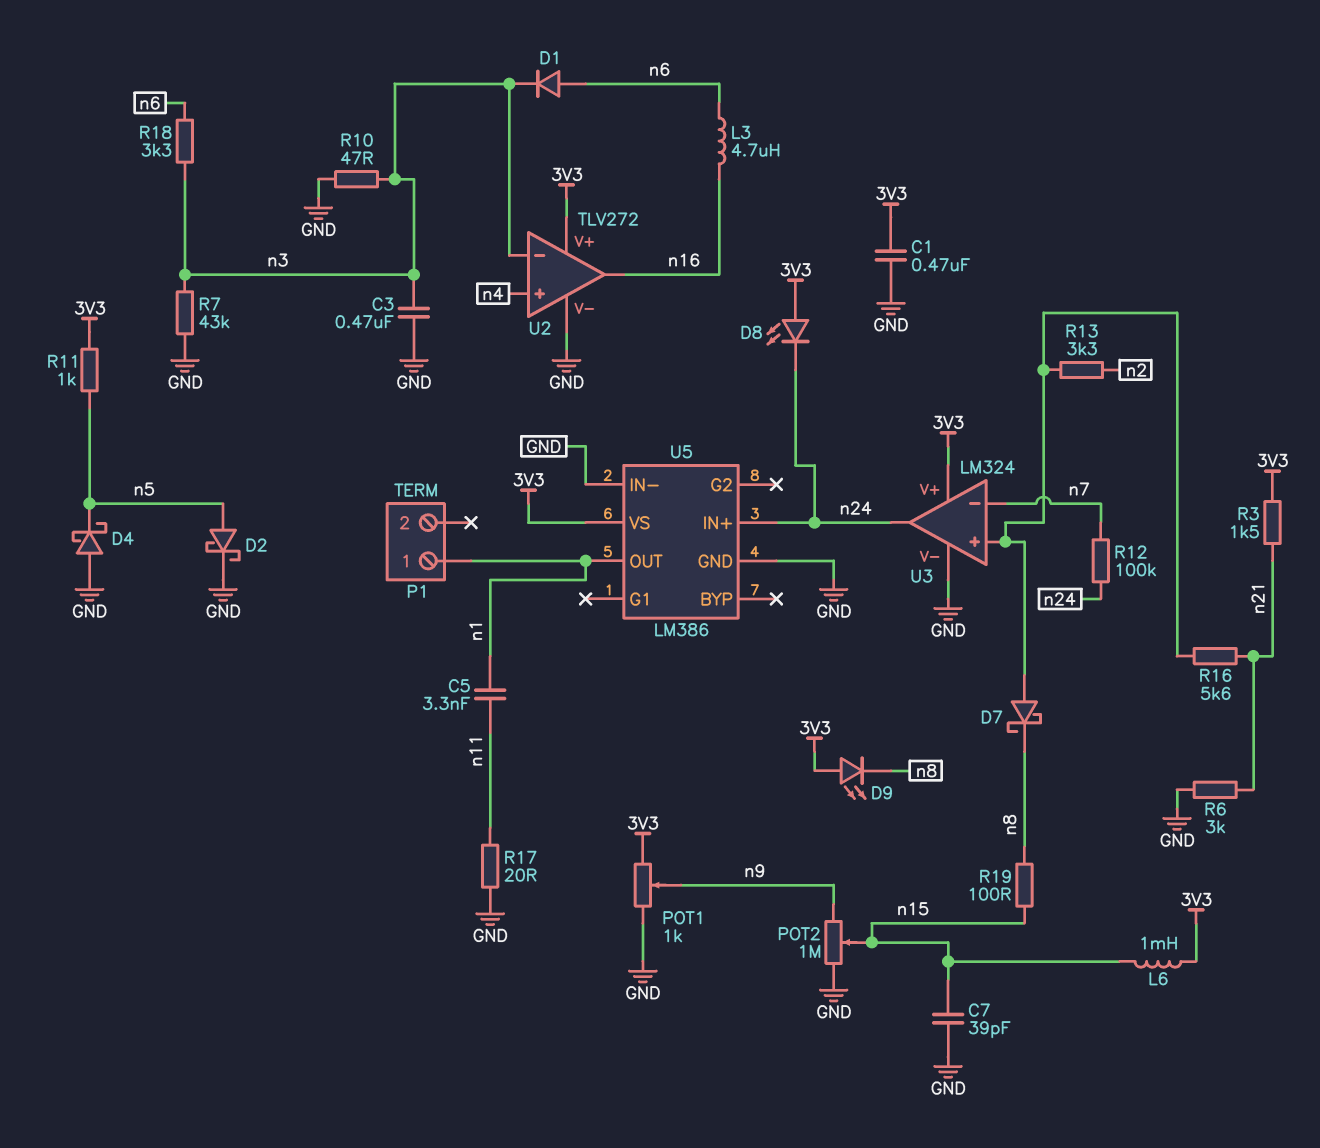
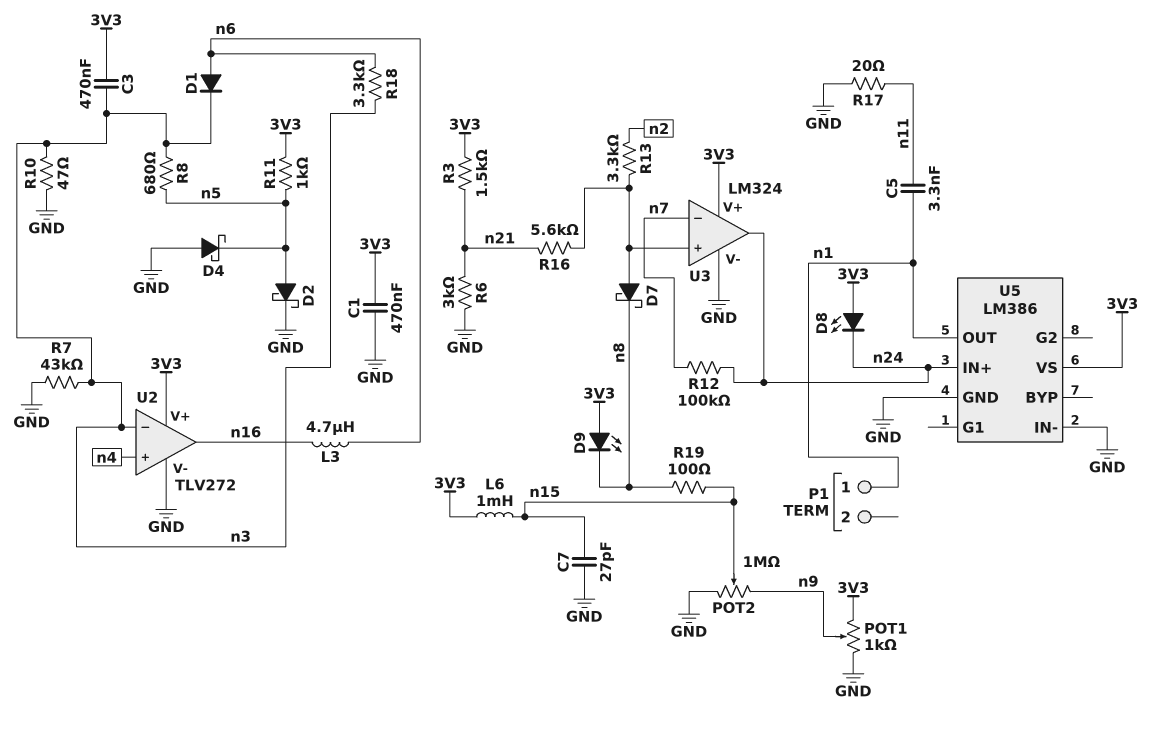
C3: 470nF (GND, n3) -> 470nF (3V3, n3)
C7: 39pF (GND, n15) -> 27pF (GND, n15)
R8: none -> 680 (n3, n5)

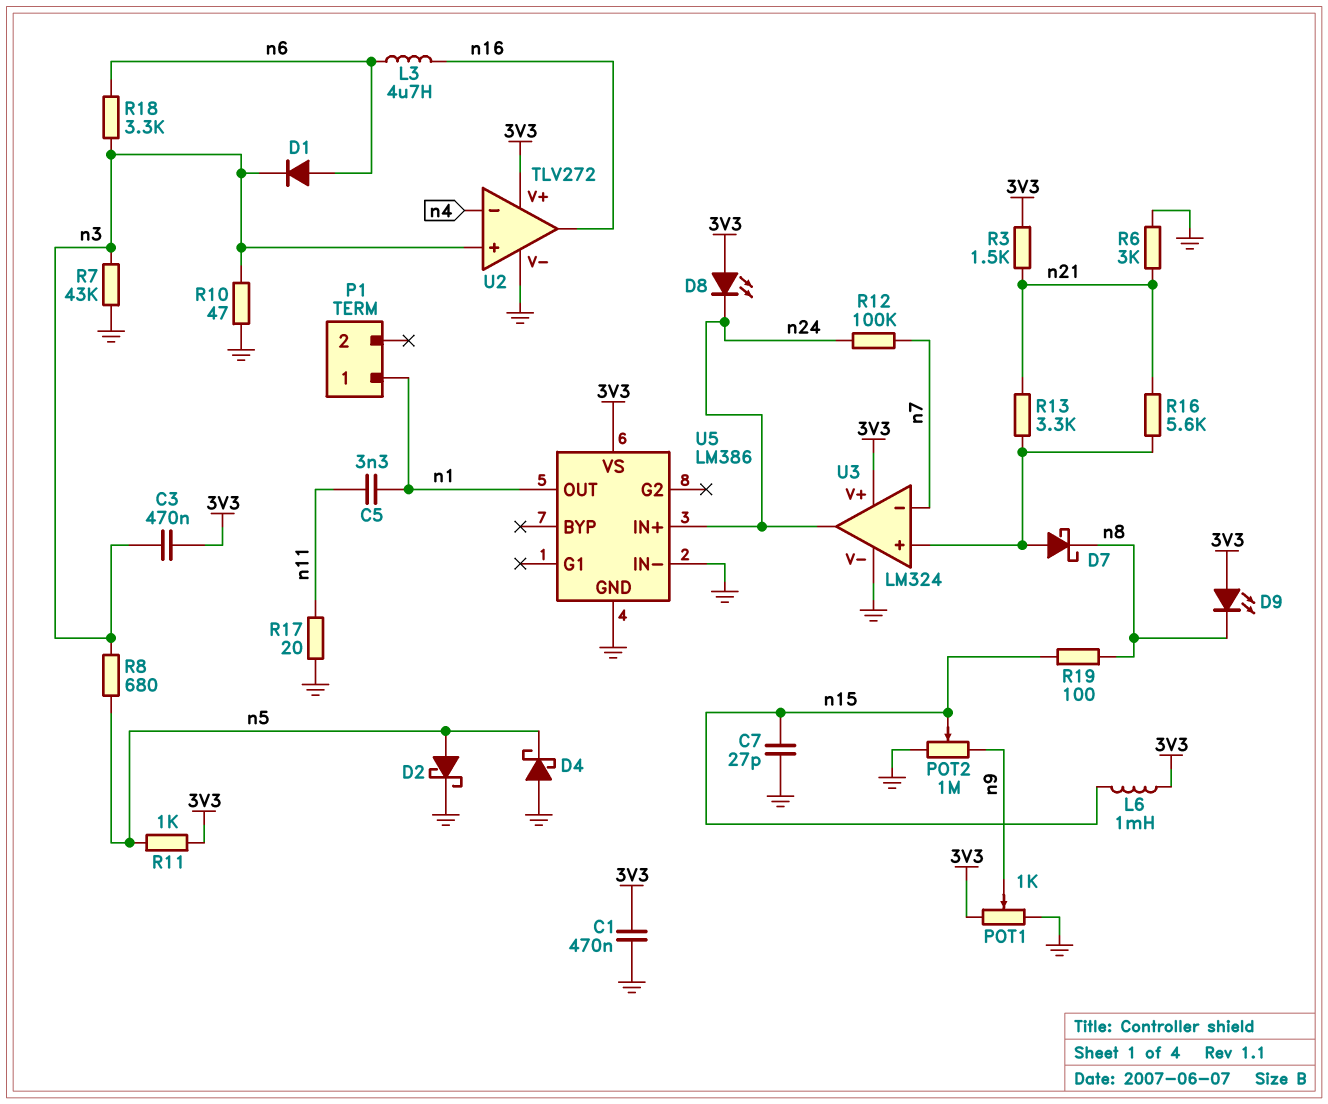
R13: 3.3k (U3/in+, n2) -> 3.3k (U3/in+, n21)
U2 pin in+: n4 -> n3
U2 pin in-: n3 -> n4

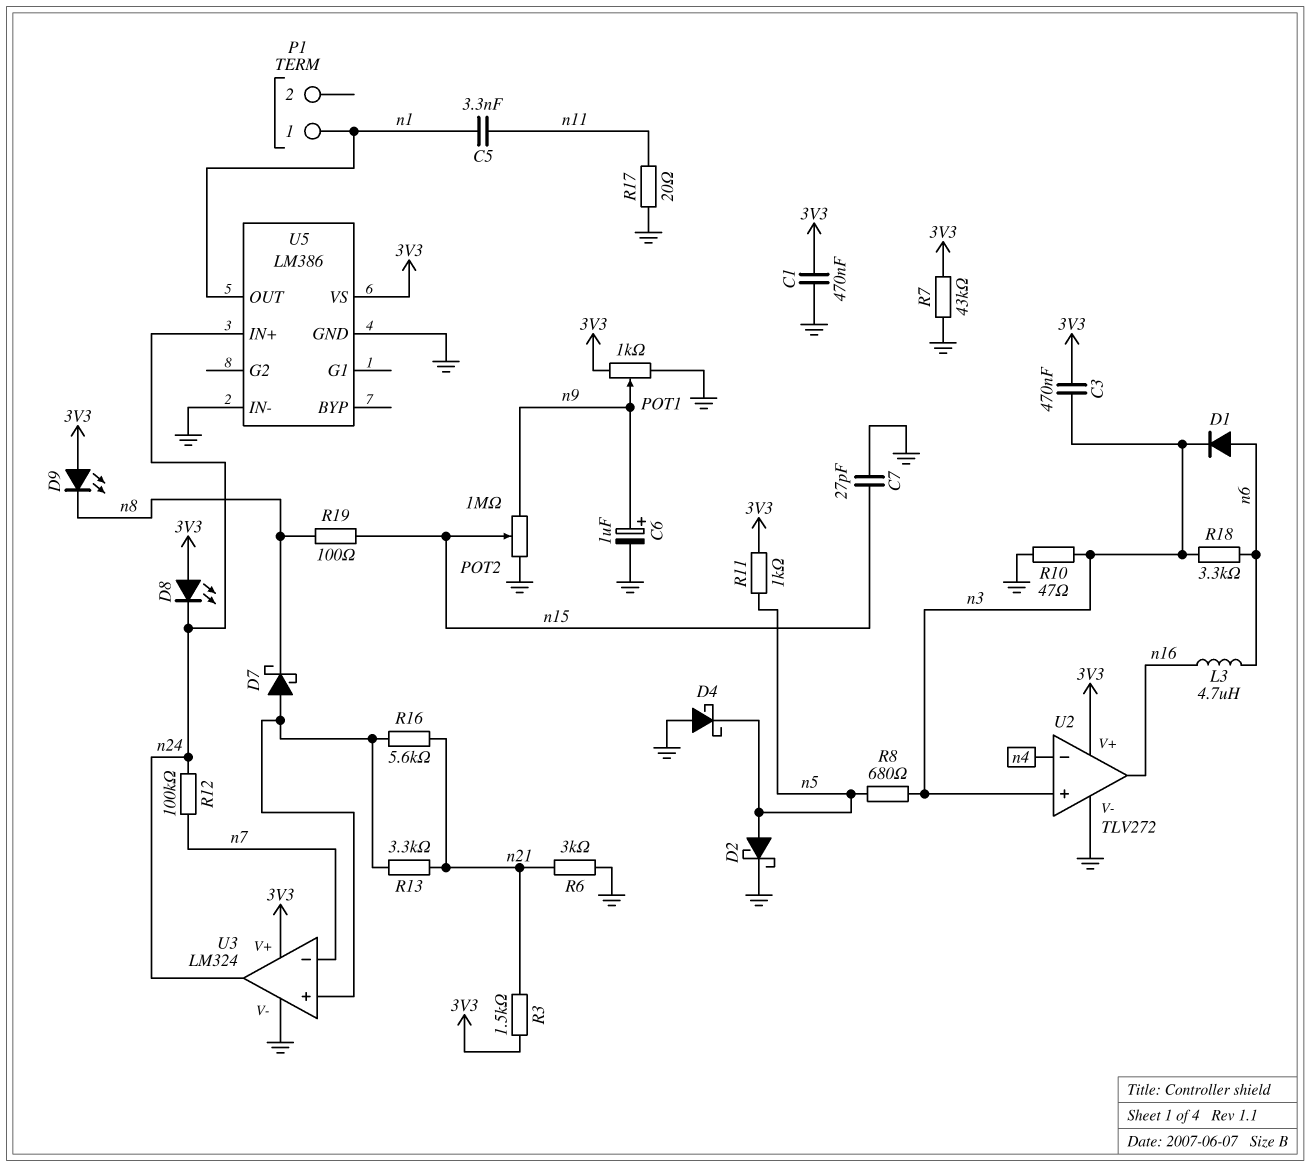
C6: none -> 1uF (plus n9, minus GND)
L6: 1mH (3V3, n15) -> none
R7: 43k (GND, n3) -> 43k (3V3, GND)

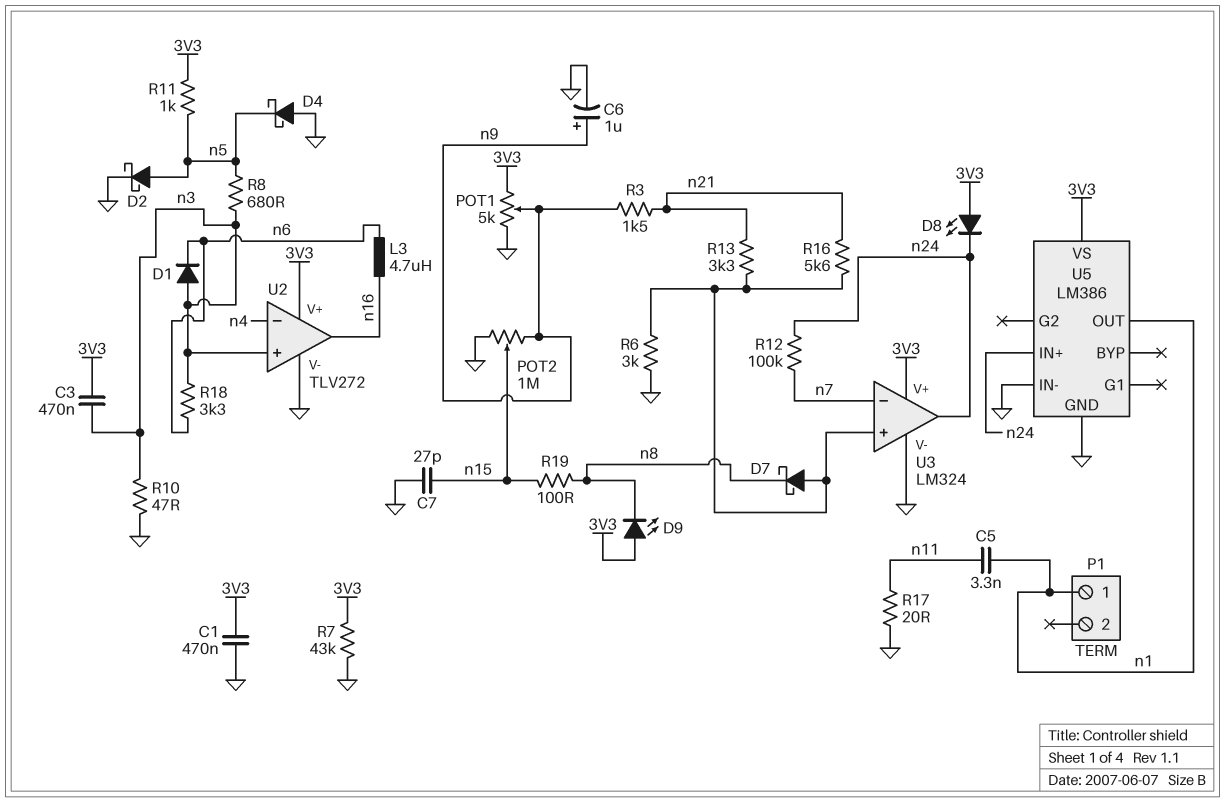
D1: diode (A n6, K n3) -> diode (A n3, K n6)
POT1: 1k (3V3, GND, wiper n9) -> 5k (3V3, GND, wiper n9)
R3: 1.5k (3V3, n21) -> 1.5k (n9, n21)
R6: 3k (GND, n21) -> 3k (GND, U3/in+)

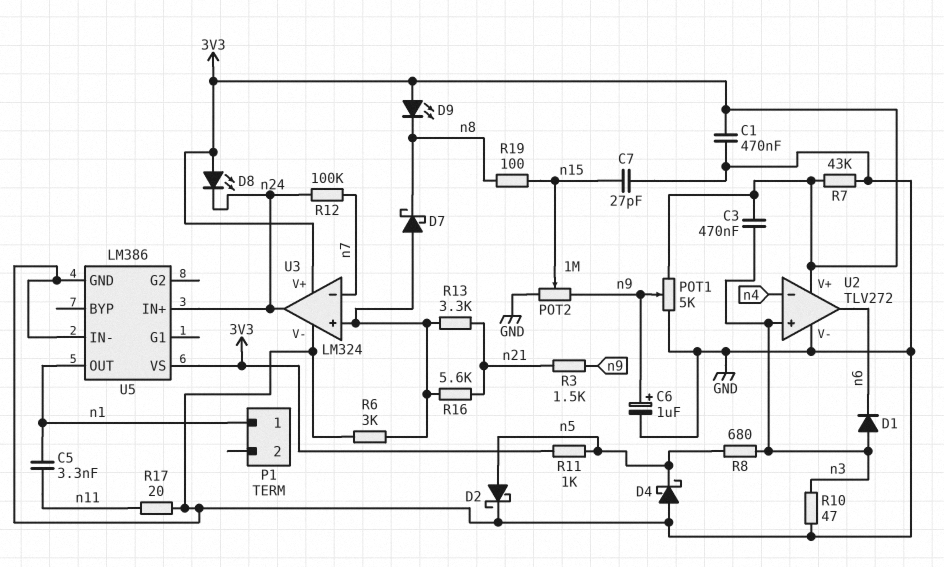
L3: 4.7uH (n6, n16) -> none
R18: 3.3k (n3, n6) -> none
U2 pin out: n16 -> n6

